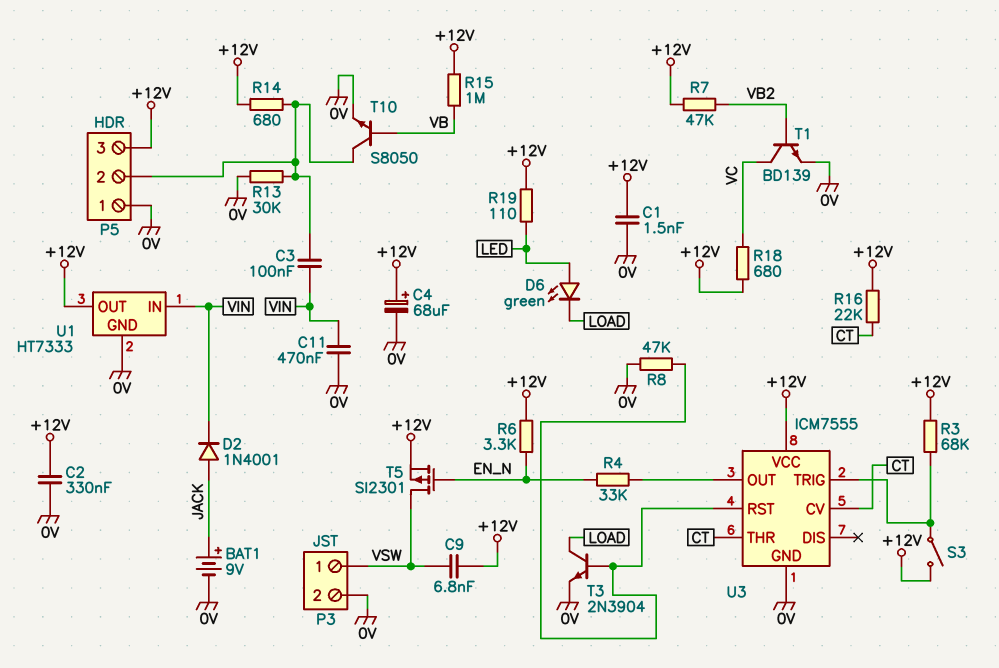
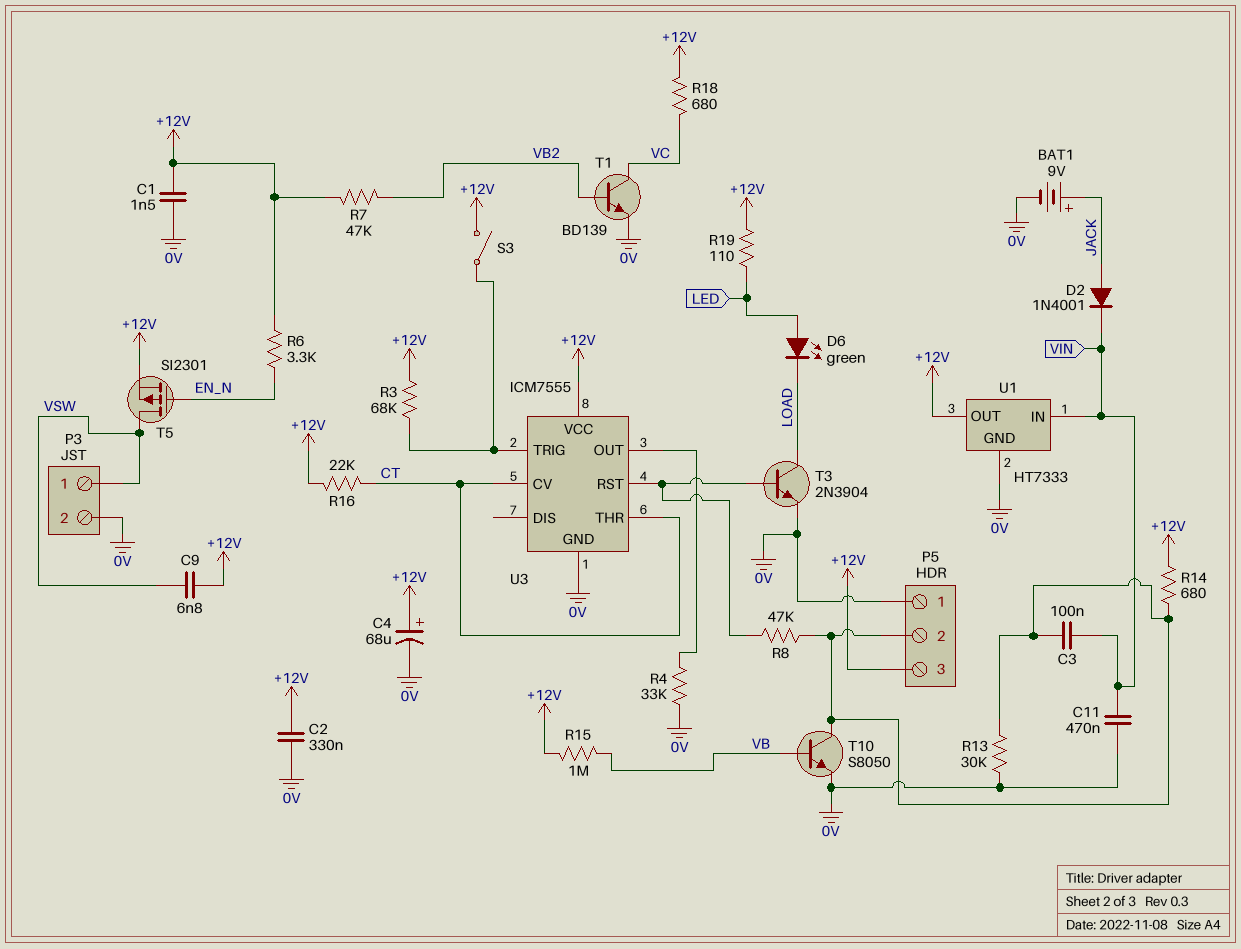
R4: 33k (EN_N, U3/OUT) -> 33k (0V, U3/OUT)
R8: 47k (0V, U3/RST) -> 47k (P5/2, U3/RST)

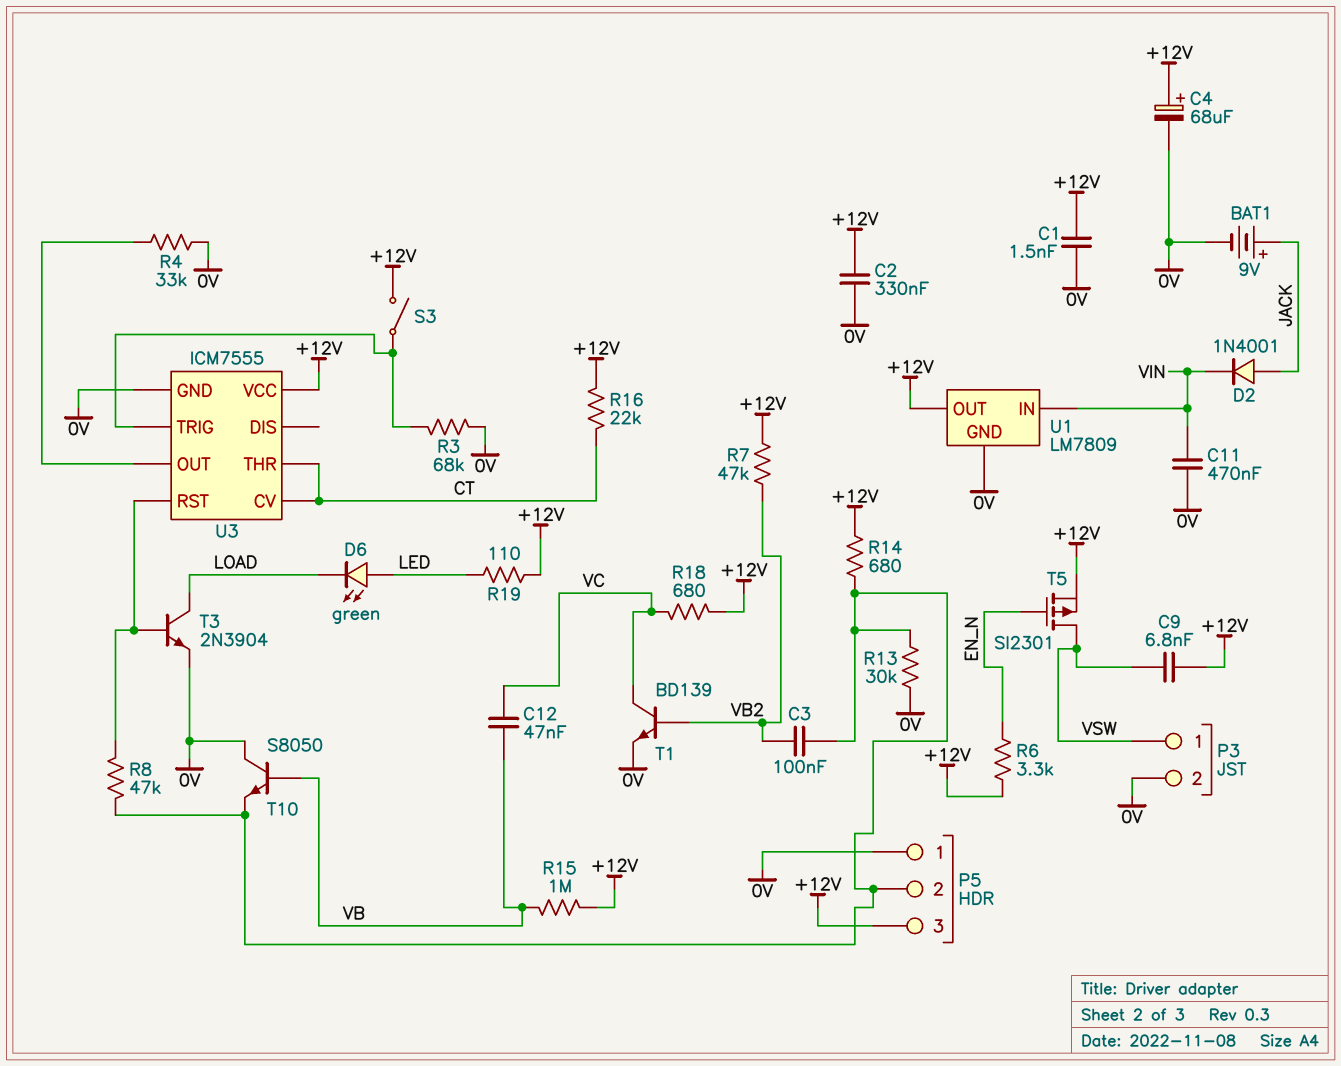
C3: 100nF (P5/2, VIN) -> 100nF (P5/2, VB2)
C12: none -> 47nF (VB, VC)
R3: 68k (+12V, U3/TRIG) -> 68k (0V, U3/TRIG)
T10: NPN S8050 (B VB, C P5/2, E 0V) -> NPN S8050 (B VB, C 0V, E P5/2)
U1: HT7333 -> LM7809

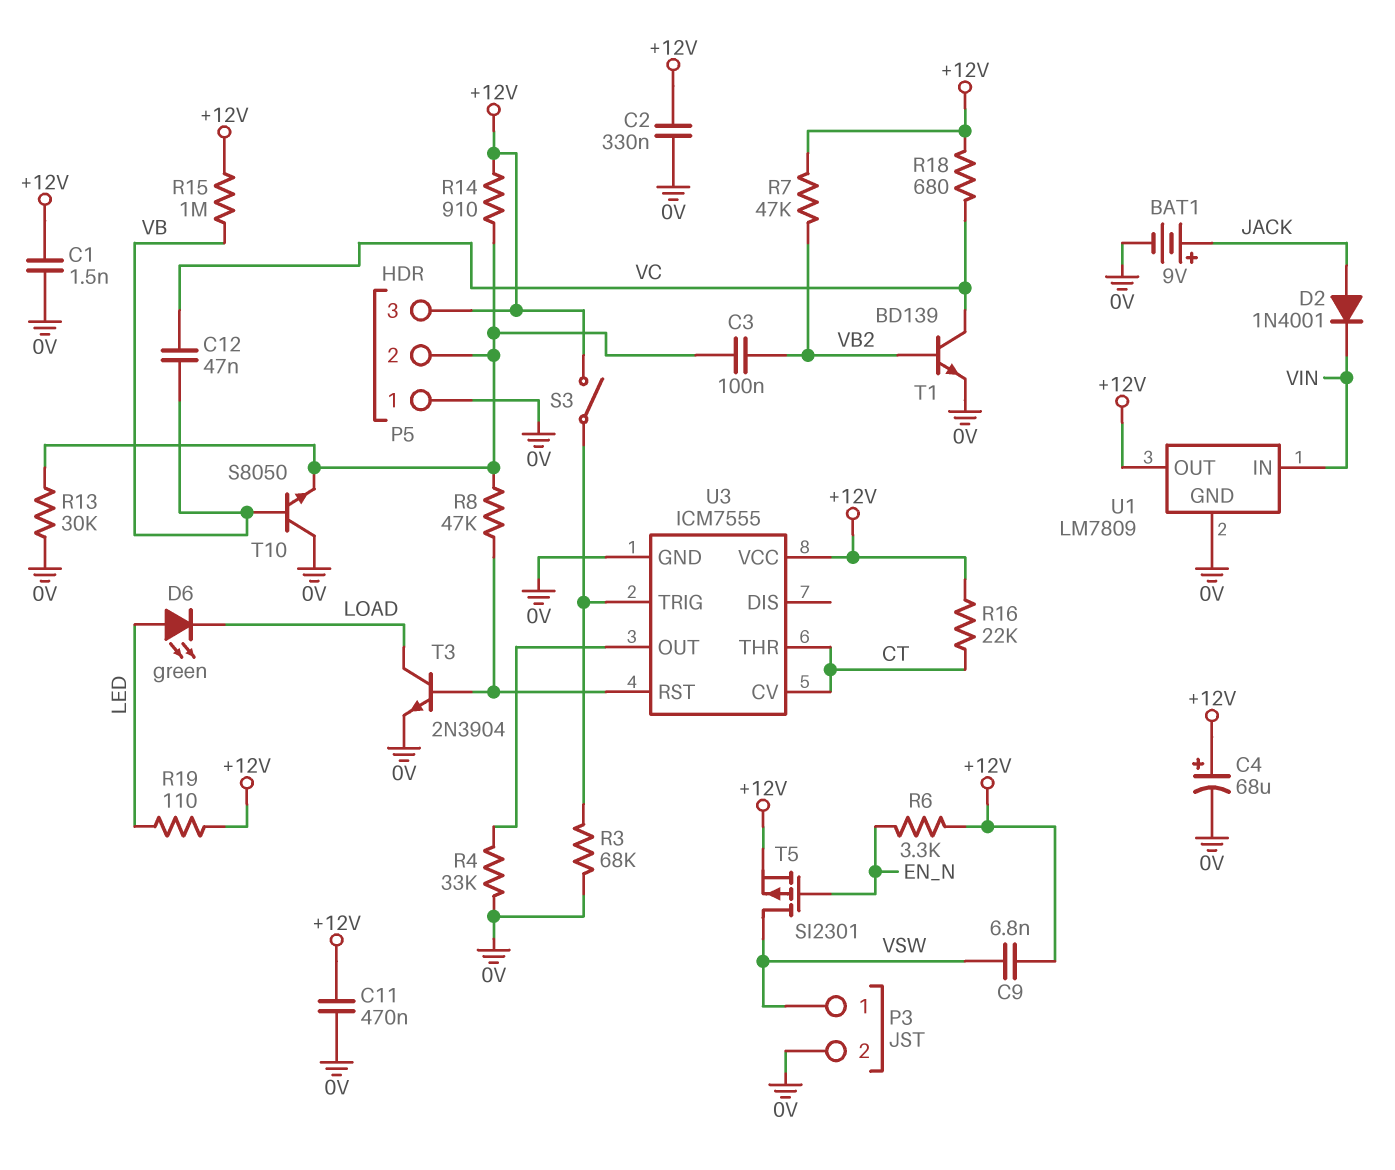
C11: 470nF (0V, VIN) -> 470nF (+12V, 0V)
R14: 680 (+12V, P5/2) -> 910 (+12V, P5/2)

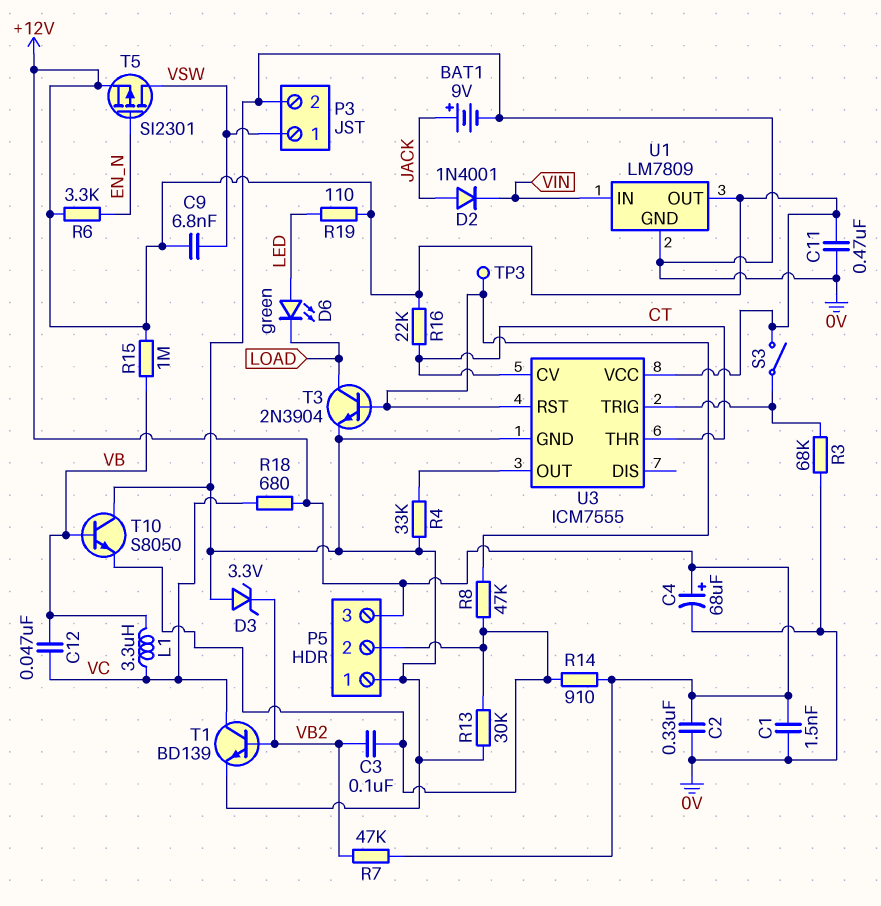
D3: none -> zener 3.3V (A 0V, K VB2)
L1: none -> 3.3uH (VB, VC)
TP3: none -> test point (U3/RST)

